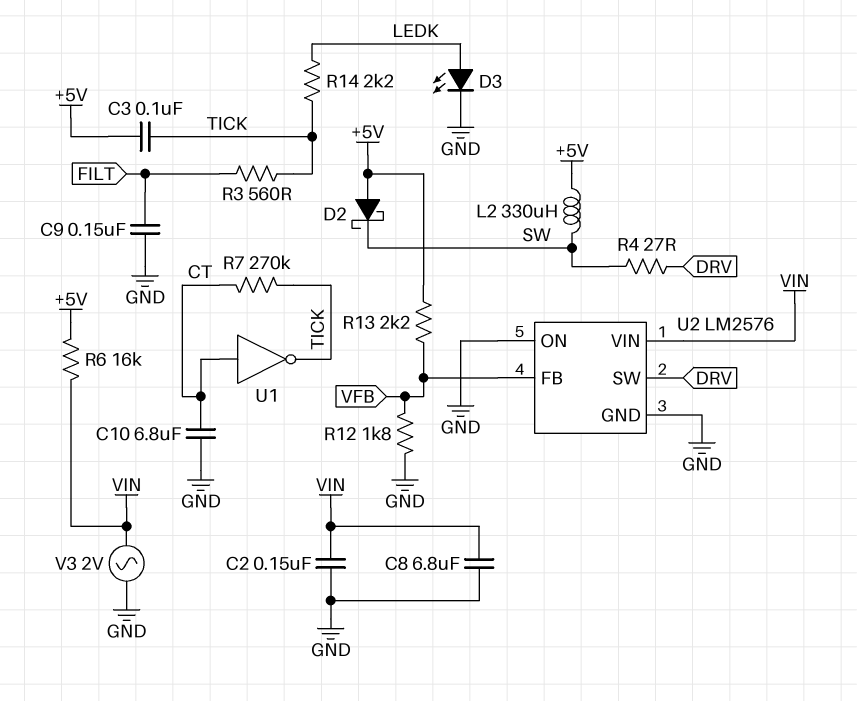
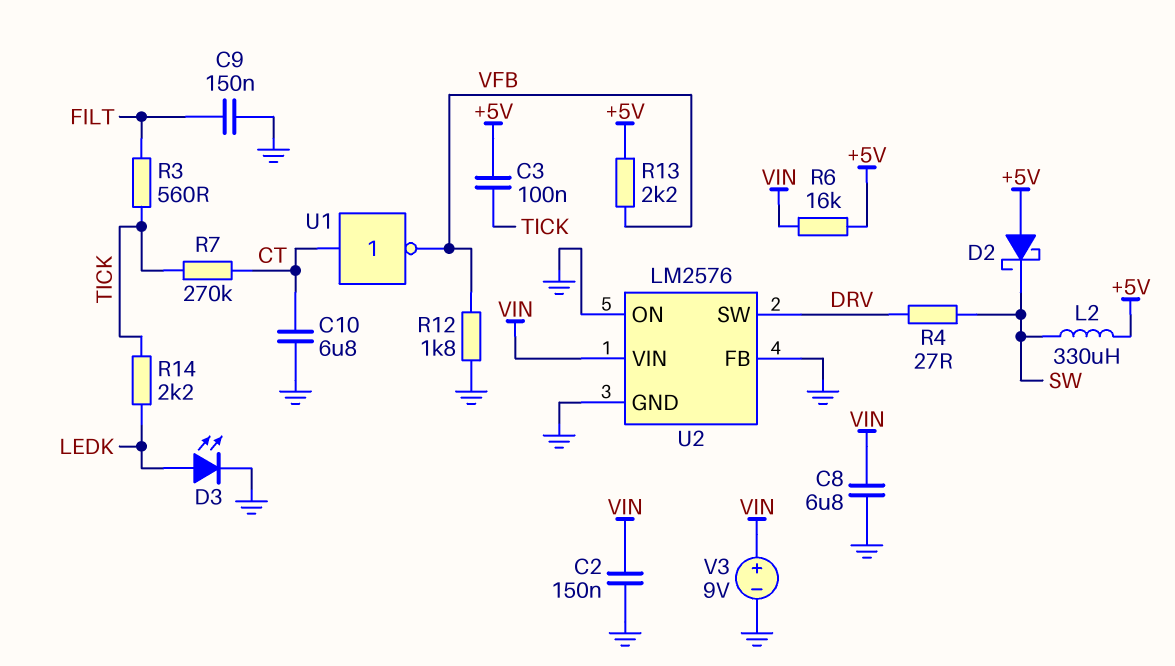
U1: NOT (in CT, out TICK) -> NOT (in CT, out VFB)
U2 pin FB: VFB -> GND
V3: AC 2V (GND, VIN) -> 9V (plus VIN, minus GND)

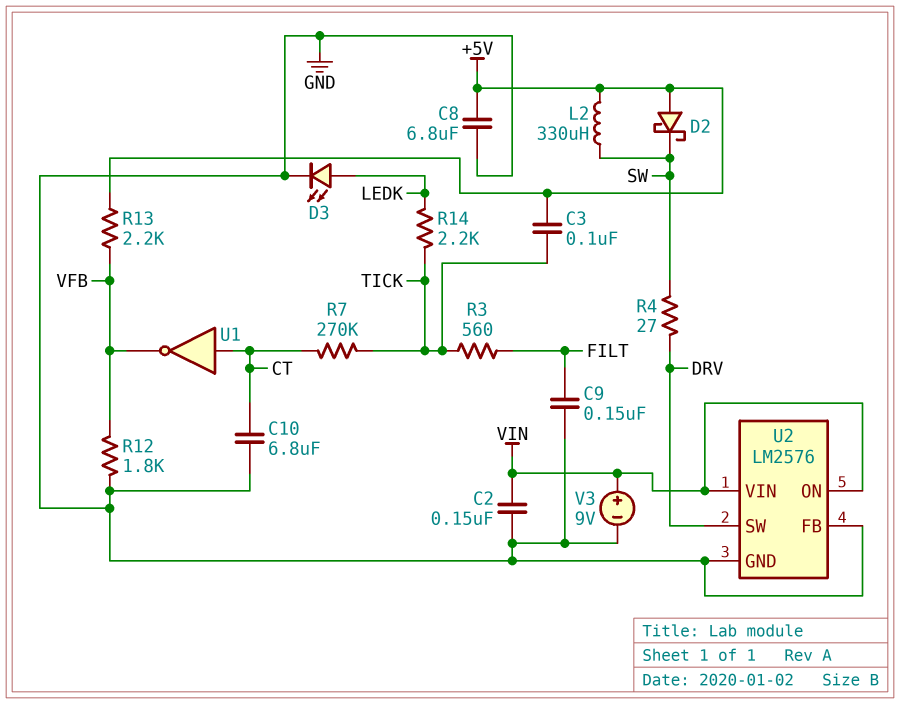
C8: 6.8uF (GND, VIN) -> 6.8uF (+5V, GND)
R6: 16k (+5V, VIN) -> none
U2 pin ON: GND -> VIN

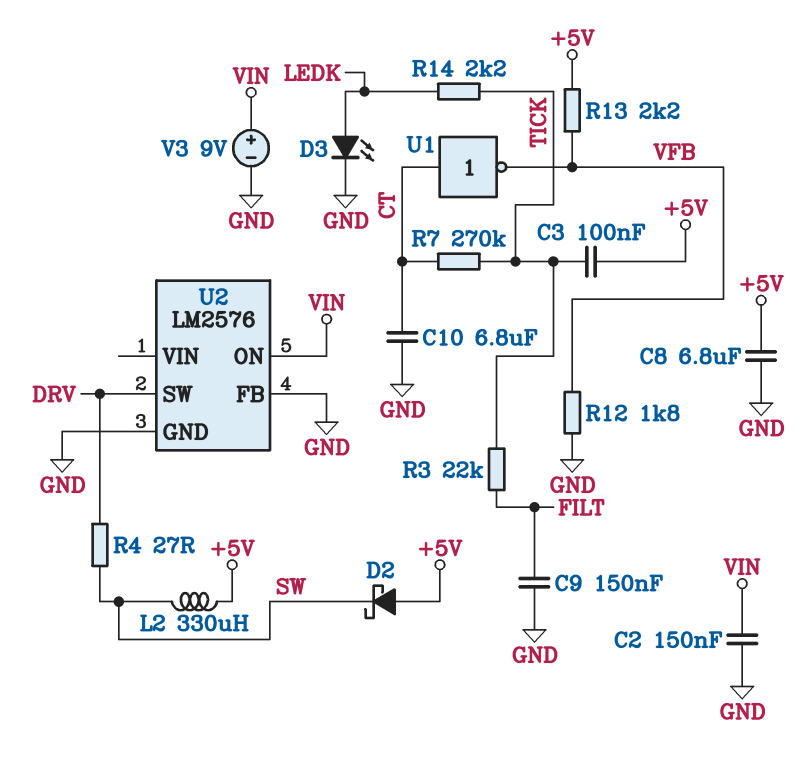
R3: 560 (FILT, TICK) -> 22k (FILT, TICK)
U2 pin VIN: VIN -> none

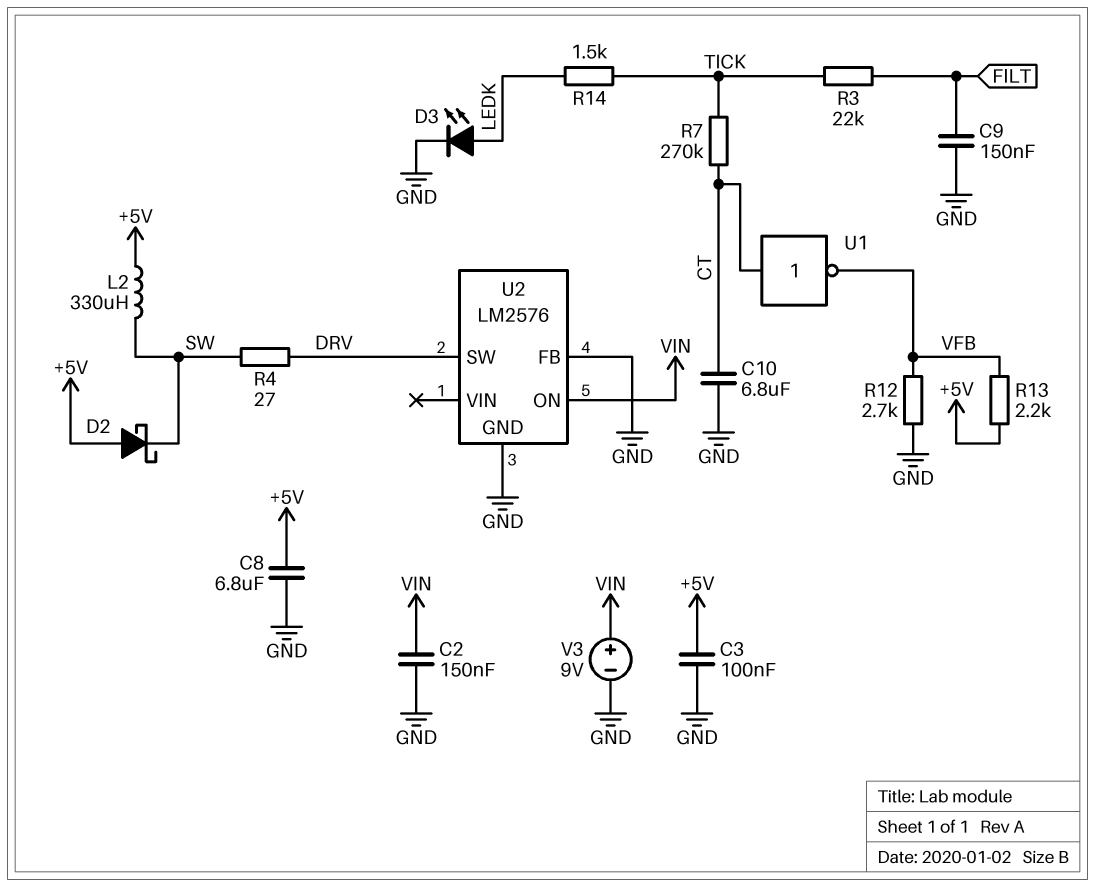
C3: 100nF (+5V, TICK) -> 100nF (+5V, GND)
R12: 1.8k (GND, VFB) -> 2.7k (GND, VFB)
R14: 2.2k (LEDK, TICK) -> 1.5k (LEDK, TICK)

